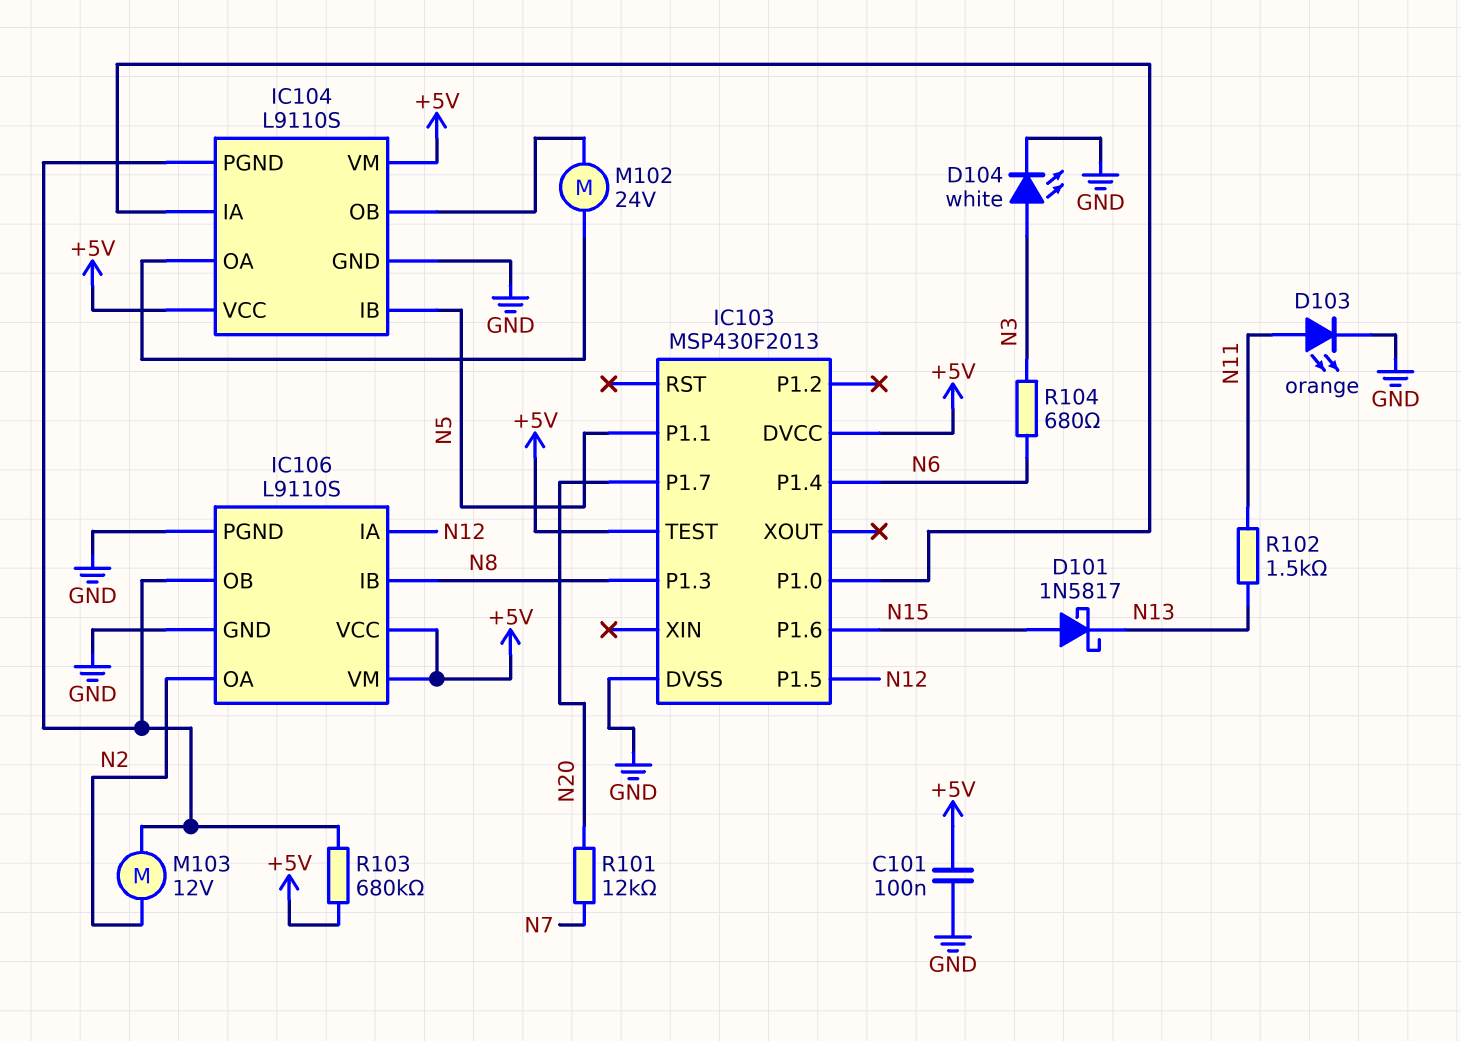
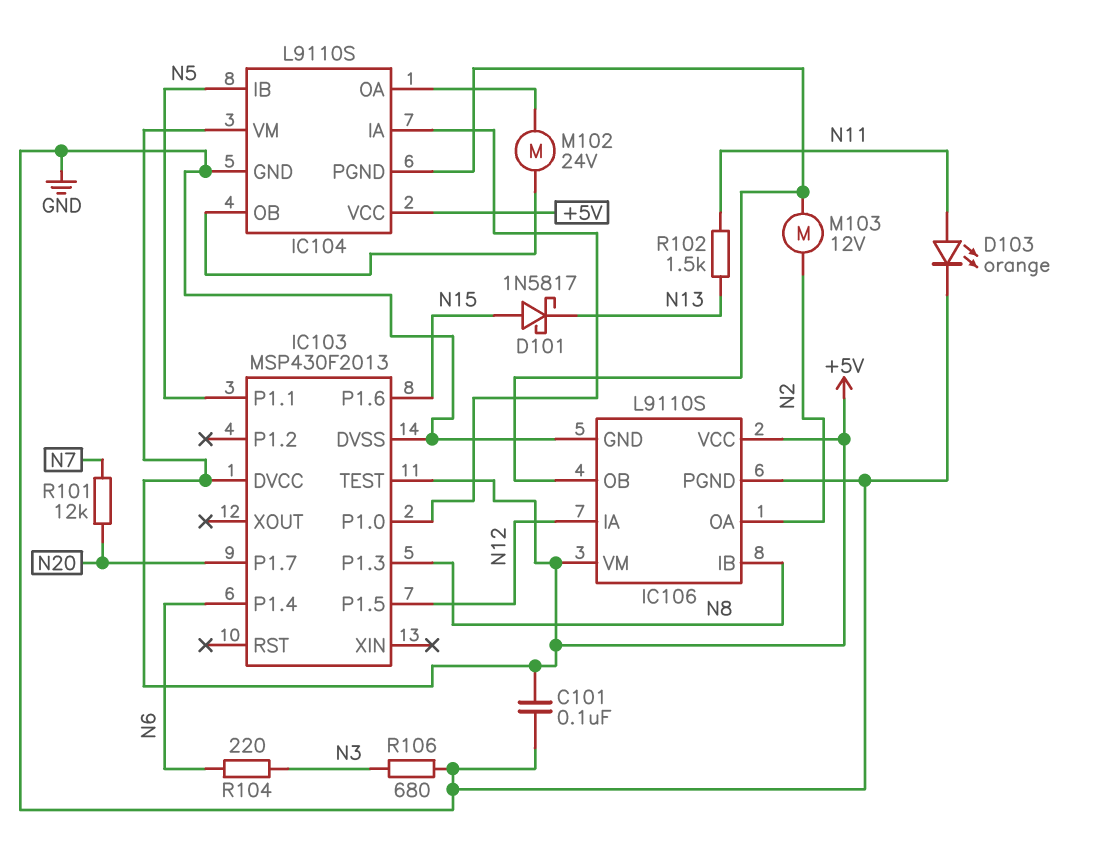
D104: LED white (A N3, K GND) -> none
R103: 680k (+5V, IC104/PGND) -> none
R104: 680 (N3, N6) -> 220 (N3, N6)
R106: none -> 680 (GND, N3)

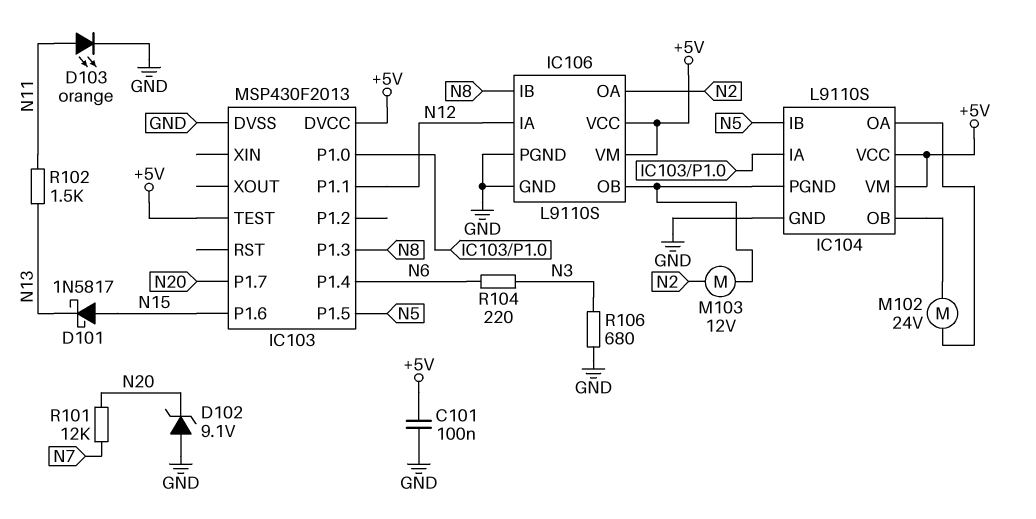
D102: none -> zener 9.1V (A GND, K N20)
IC103 pin P1.1: N5 -> N12
IC103 pin P1.5: N12 -> N5

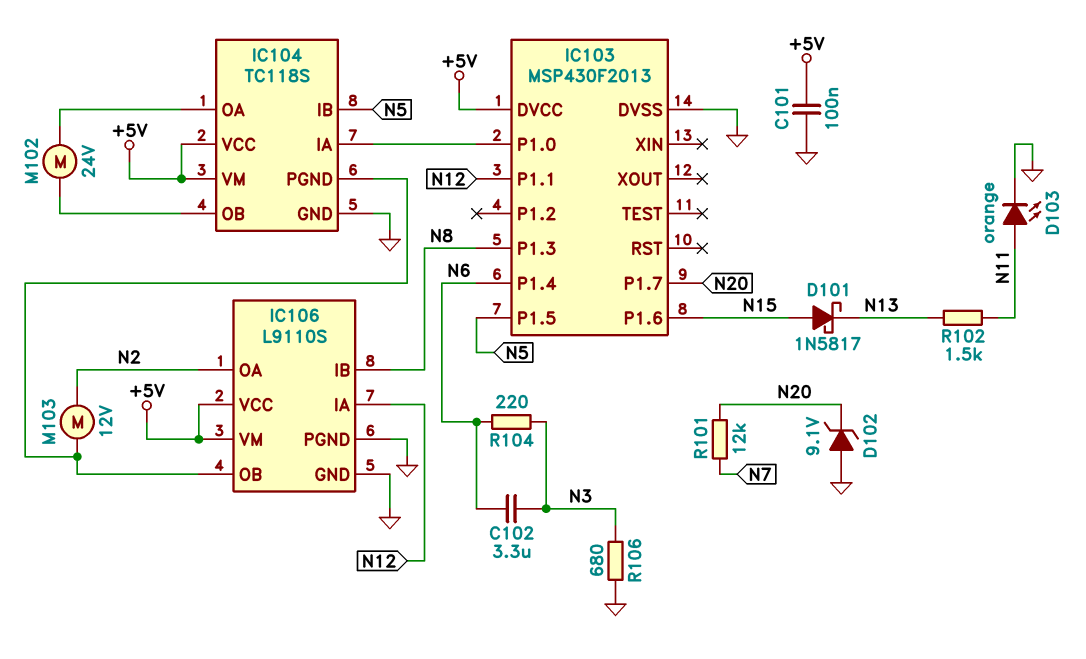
C102: none -> 3.3uF (N3, N6)
IC103 pin TEST: +5V -> none
IC104: L9110S -> TC118S

